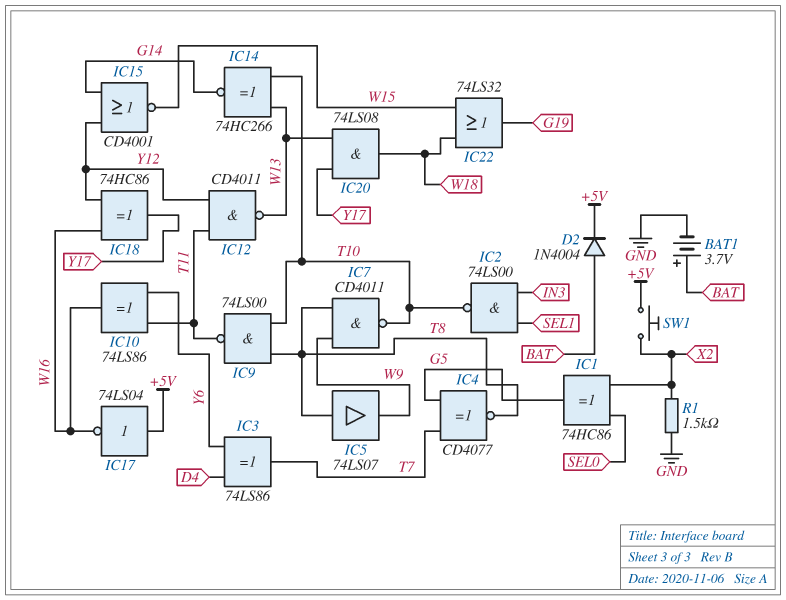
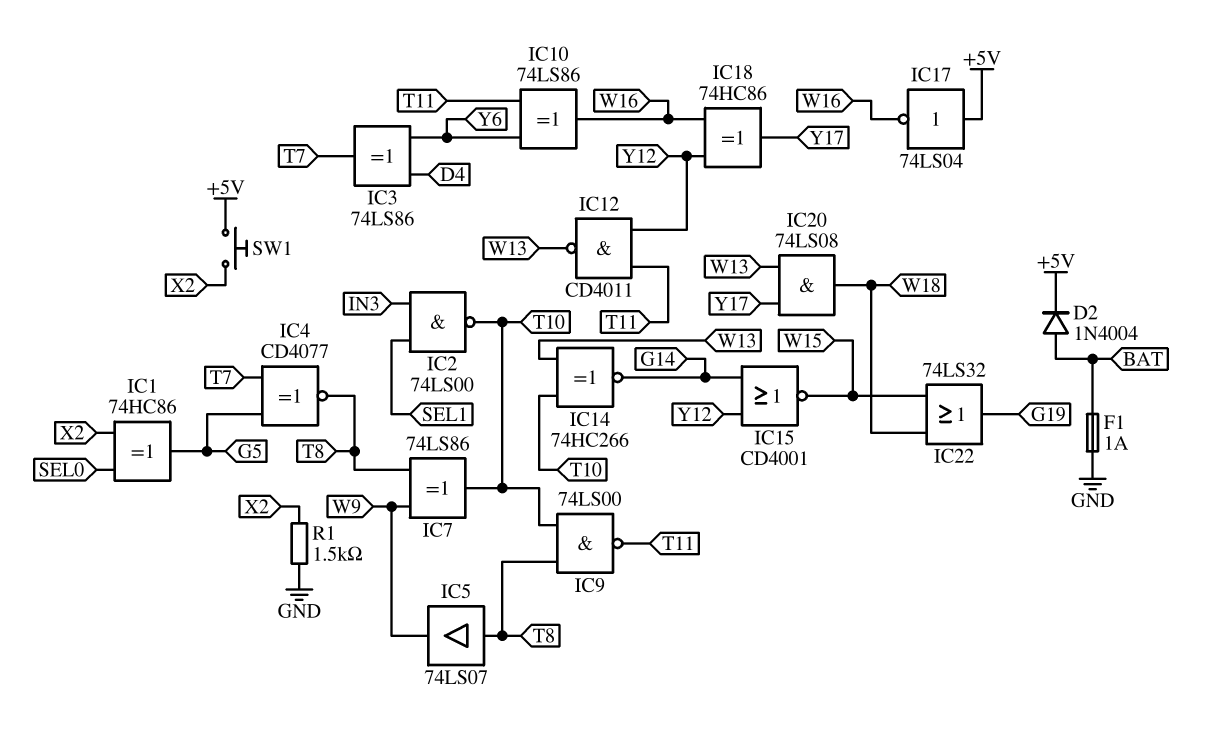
BAT1: 3.7V (plus BAT, minus GND) -> none
F1: none -> 1A (BAT, GND)
IC7: NAND CD4011 (in T8, in W9, out T10) -> XOR 74LS86 (in T8, in W9, out T10)

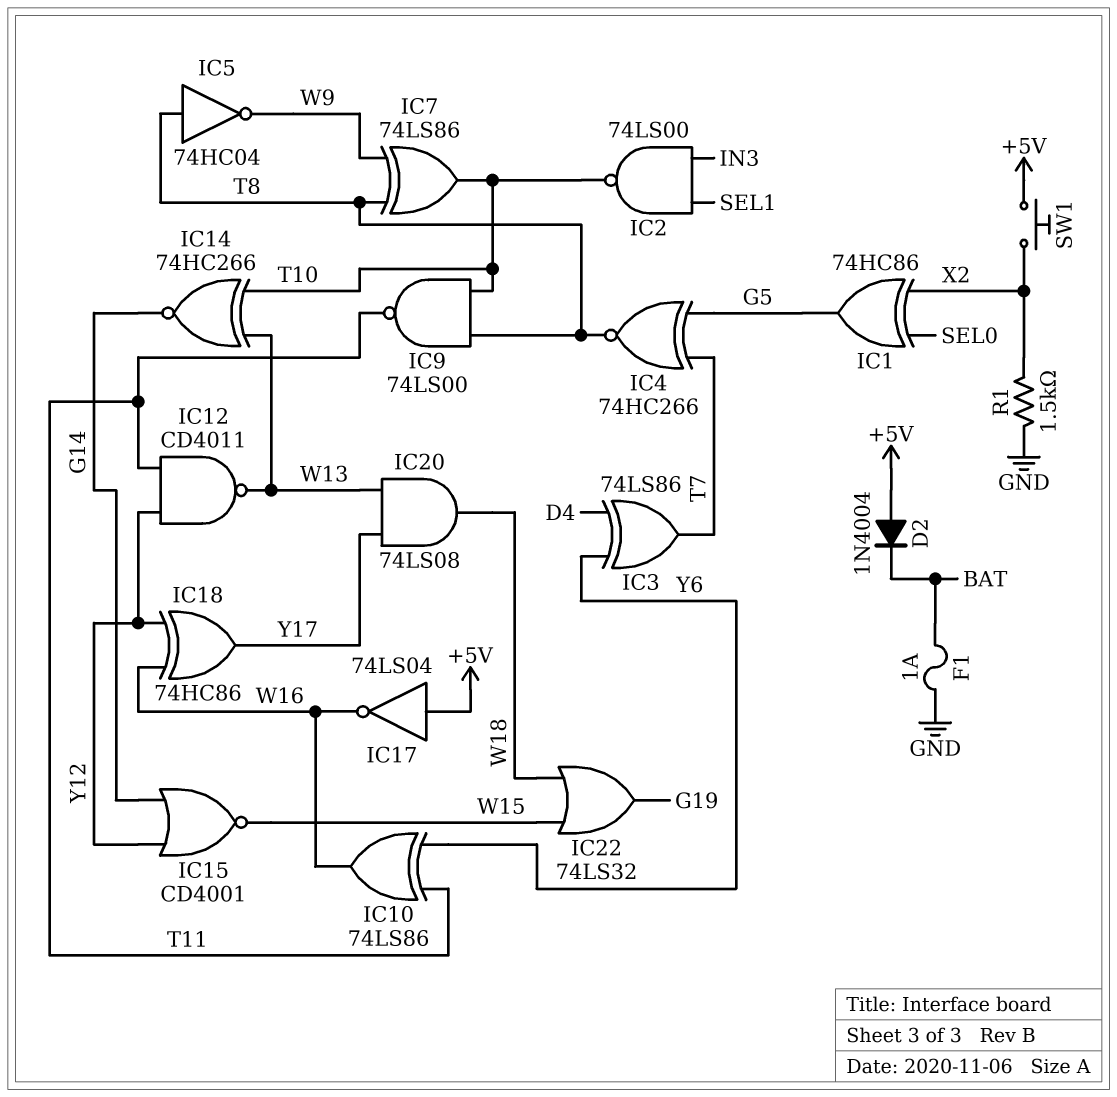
D2: diode 1N4004 (A BAT, K +5V) -> diode 1N4004 (A +5V, K BAT)
IC4: XNOR CD4077 (in G5, in T7, out T8) -> XNOR 74HC266 (in G5, in T7, out T8)
IC5: buffer 74LS07 (in T8, out W9) -> NOT 74HC04 (in T8, out W9)

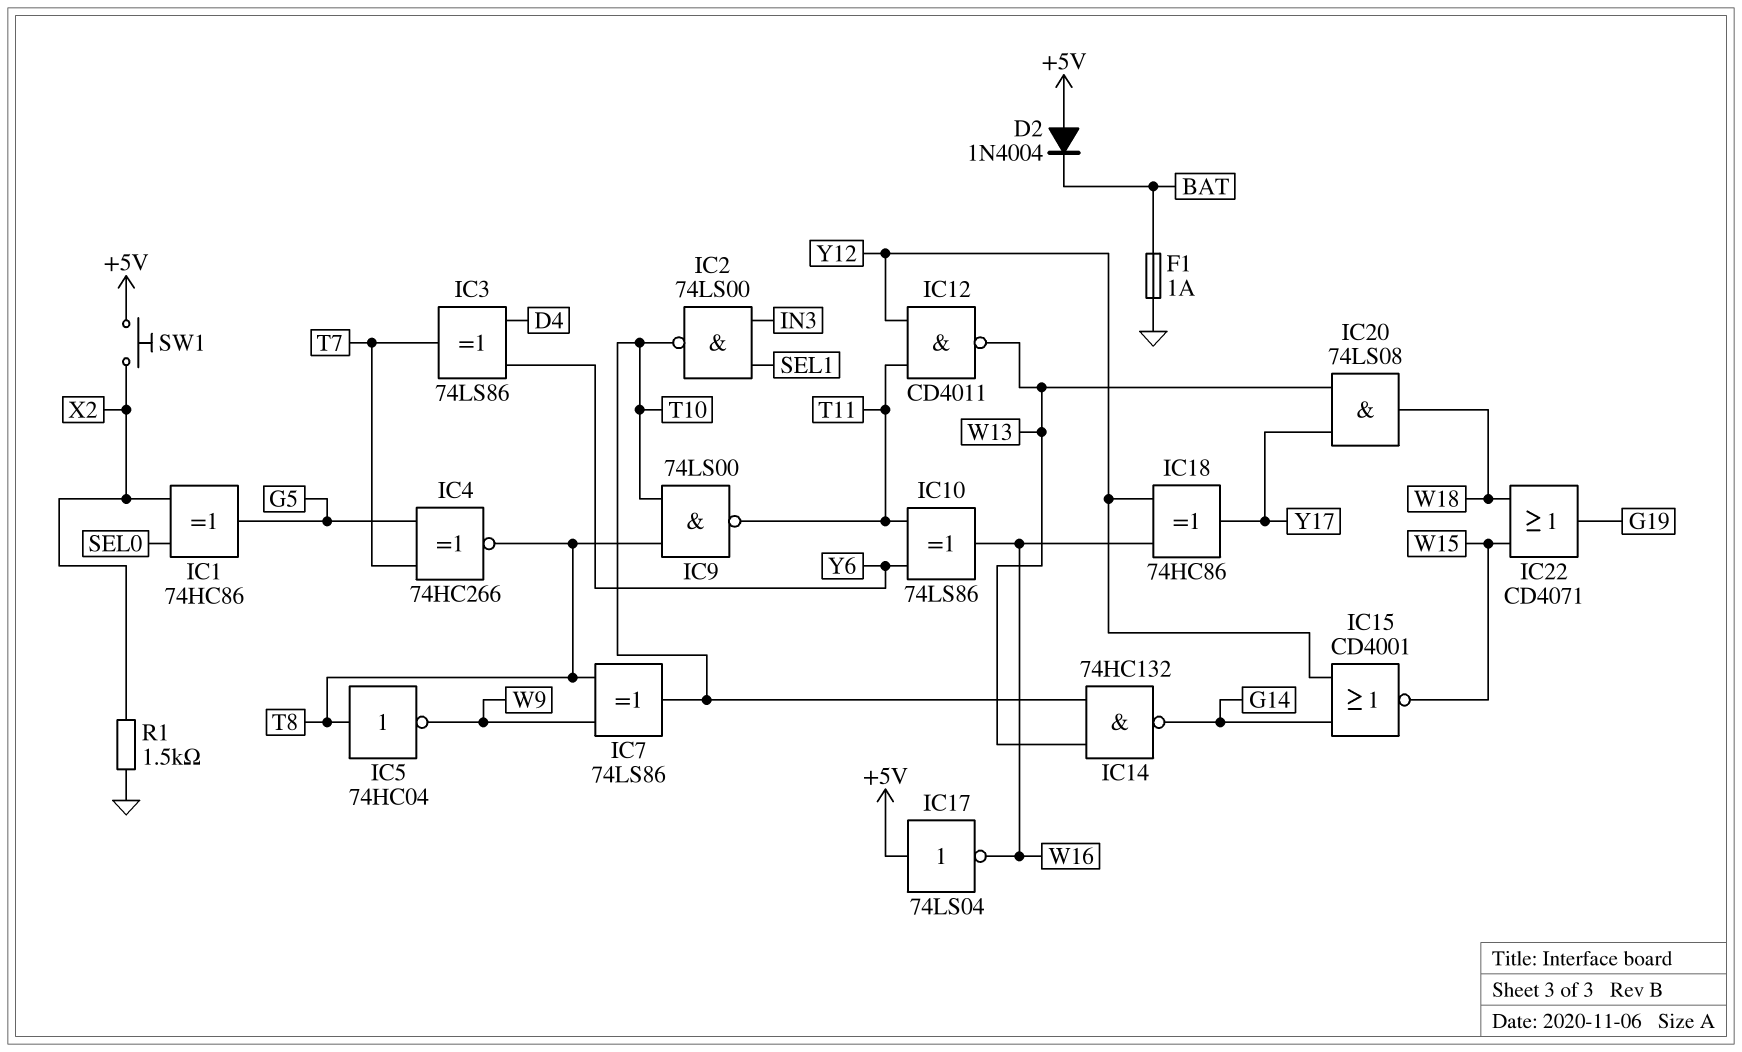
IC14: XNOR 74HC266 (in T10, in W13, out G14) -> NAND 74HC132 (in T10, in W13, out G14)
IC22: OR 74LS32 (in W15, in W18, out G19) -> OR CD4071 (in W15, in W18, out G19)

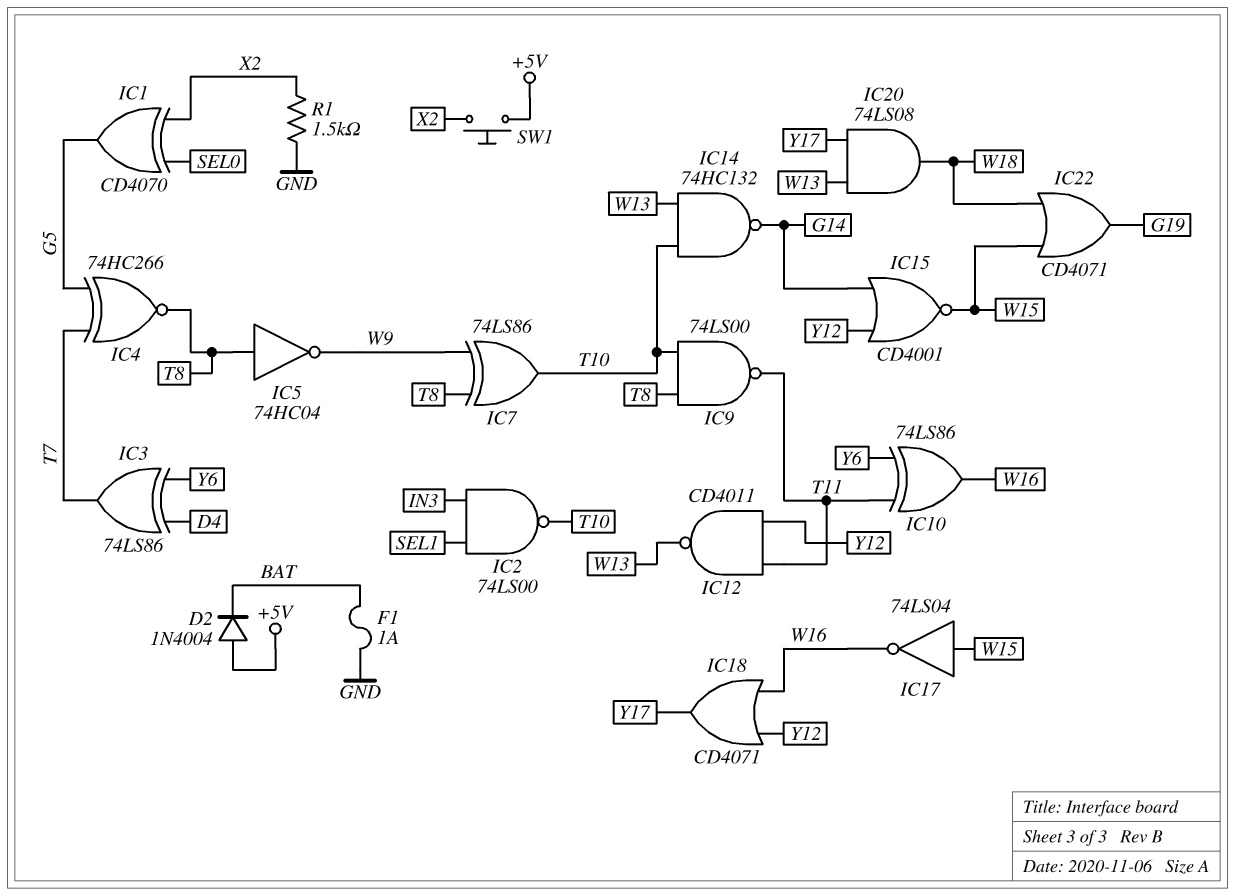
IC1: XOR 74HC86 (in SEL0, in X2, out G5) -> XOR CD4070 (in SEL0, in X2, out G5)
IC17: NOT 74LS04 (in +5V, out W16) -> NOT 74LS04 (in W15, out W16)
IC18: XOR 74HC86 (in W16, in Y12, out Y17) -> OR CD4071 (in W16, in Y12, out Y17)

